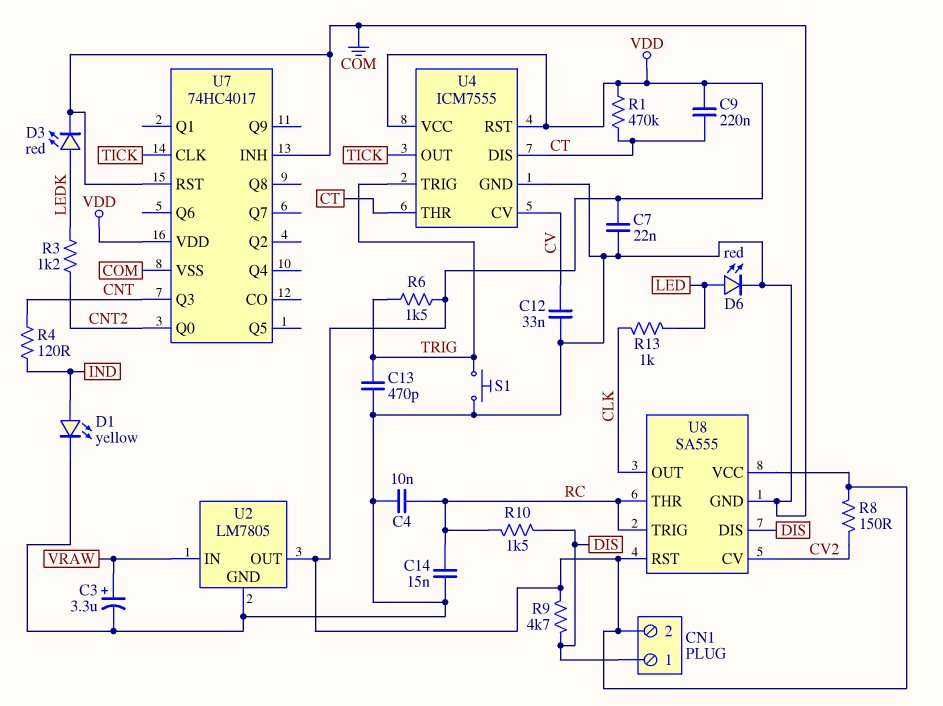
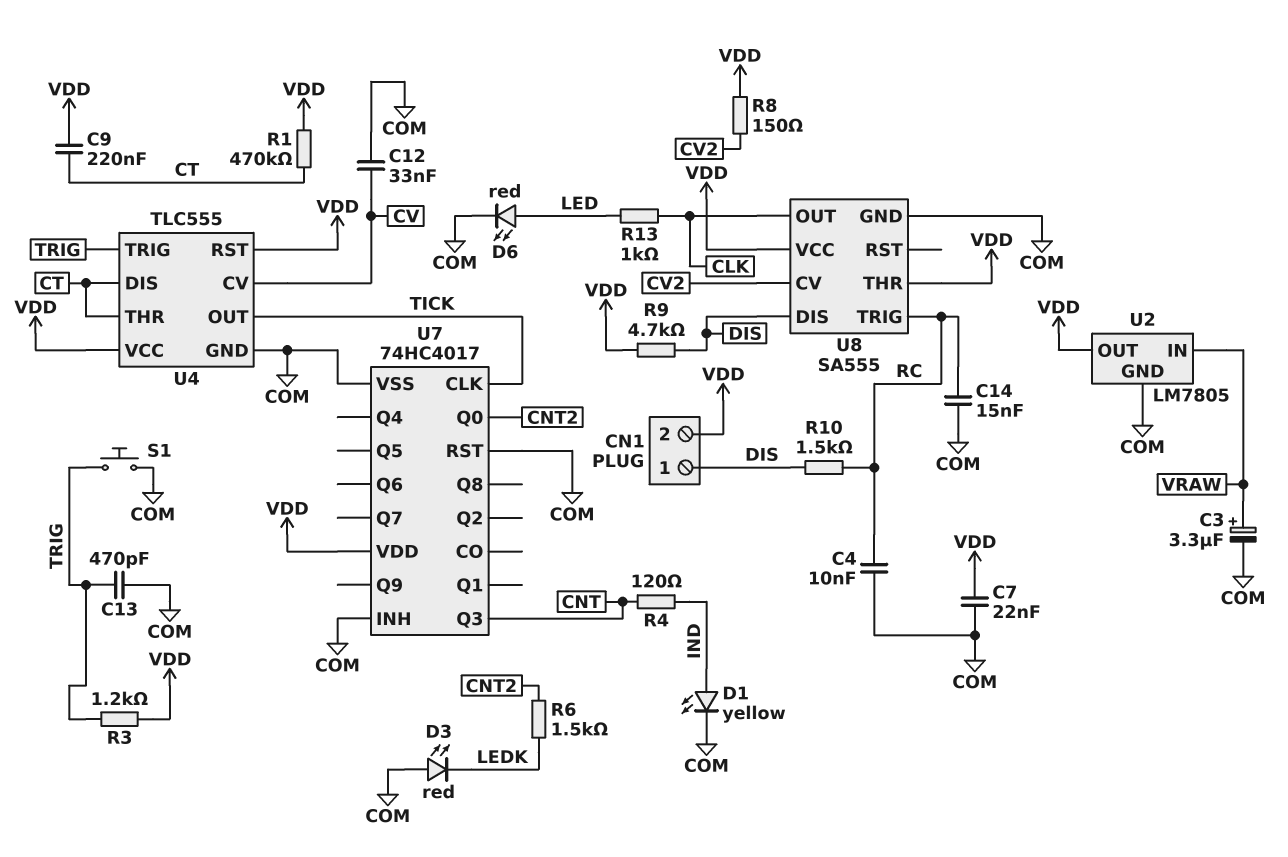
D3: LED red (A LEDK, K COM) -> LED red (A COM, K LEDK)
R3: 1.2k (CNT2, LEDK) -> 1.2k (TRIG, VDD)
R6: 1.5k (TRIG, VDD) -> 1.5k (CNT2, LEDK)
U4: ICM7555 -> TLC555
U8 pin RST: VDD -> none
U8 pin THR: RC -> VDD

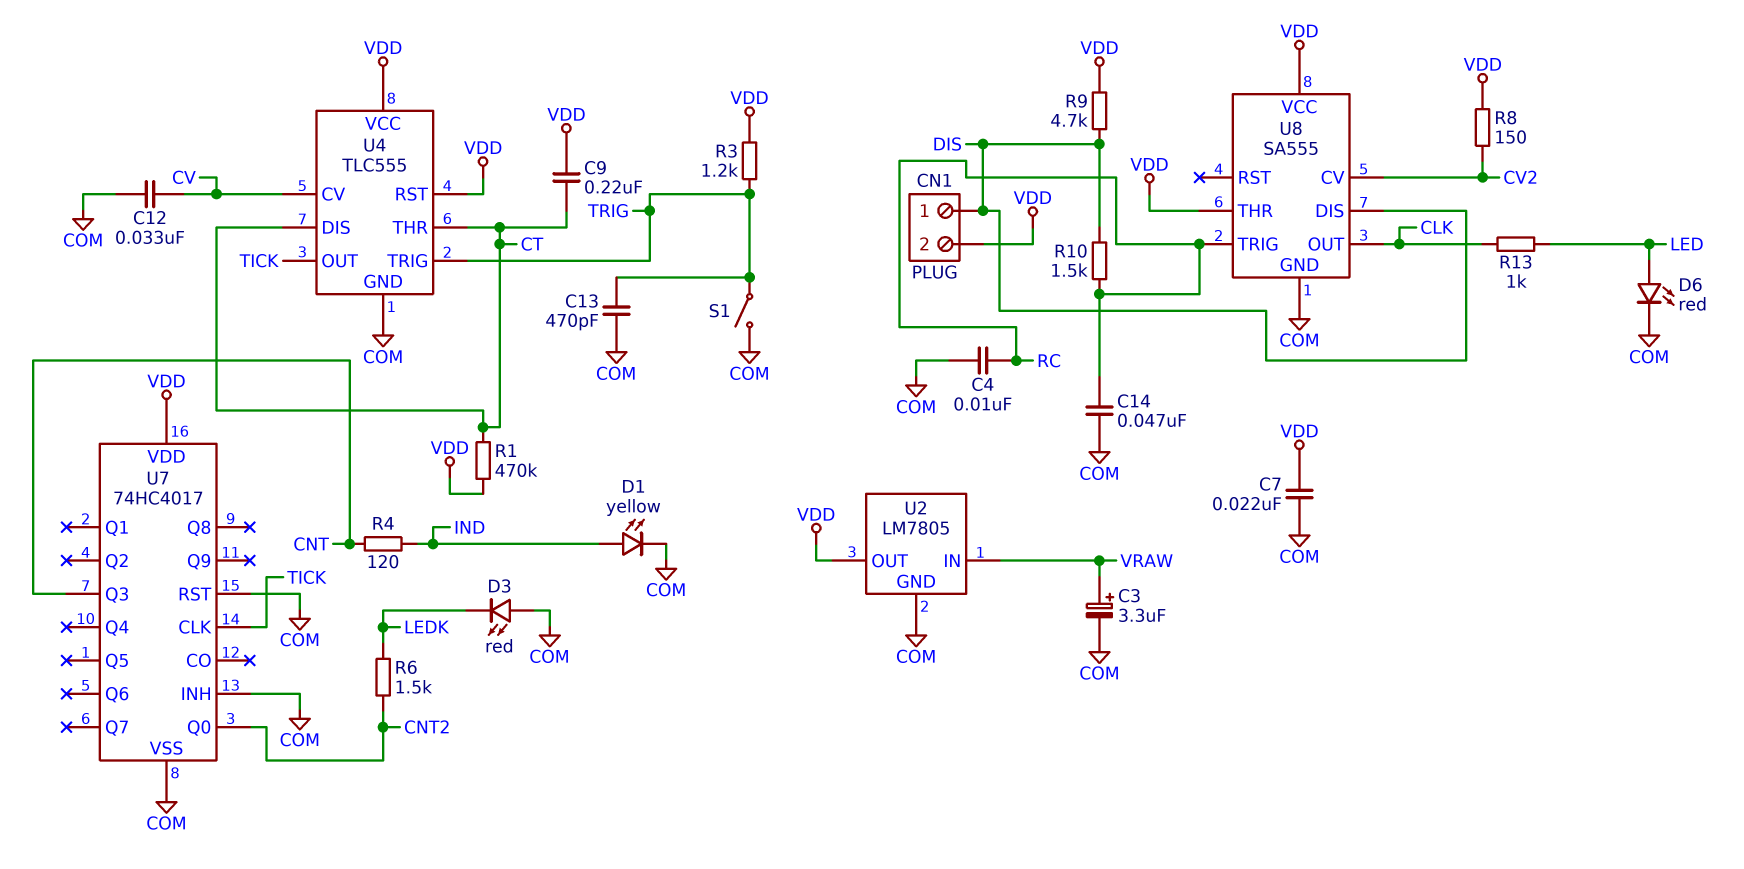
C14: 15nF (COM, RC) -> 47nF (COM, RC)
S1: button (COM, TRIG) -> switch (COM, TRIG)

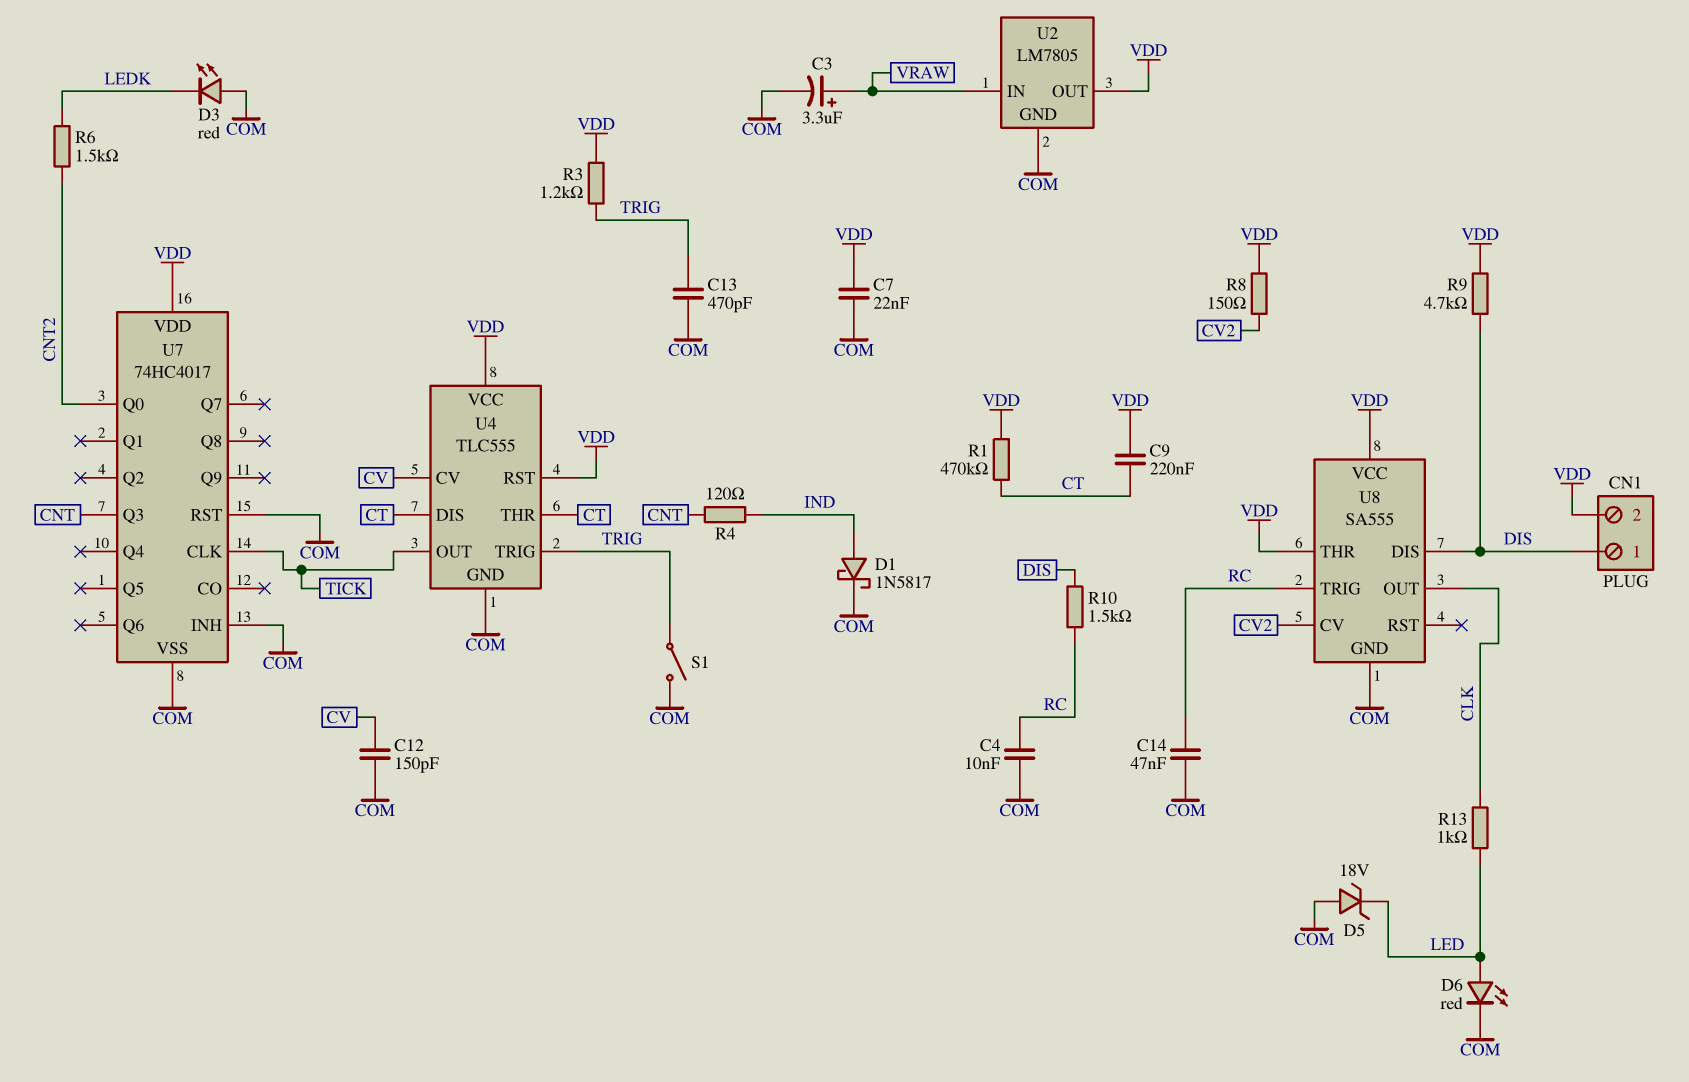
C12: 33nF (COM, CV) -> 150pF (COM, CV)
D1: LED yellow (A IND, K COM) -> schottky 1N5817 (A IND, K COM)
D5: none -> zener 18V (A COM, K LED)

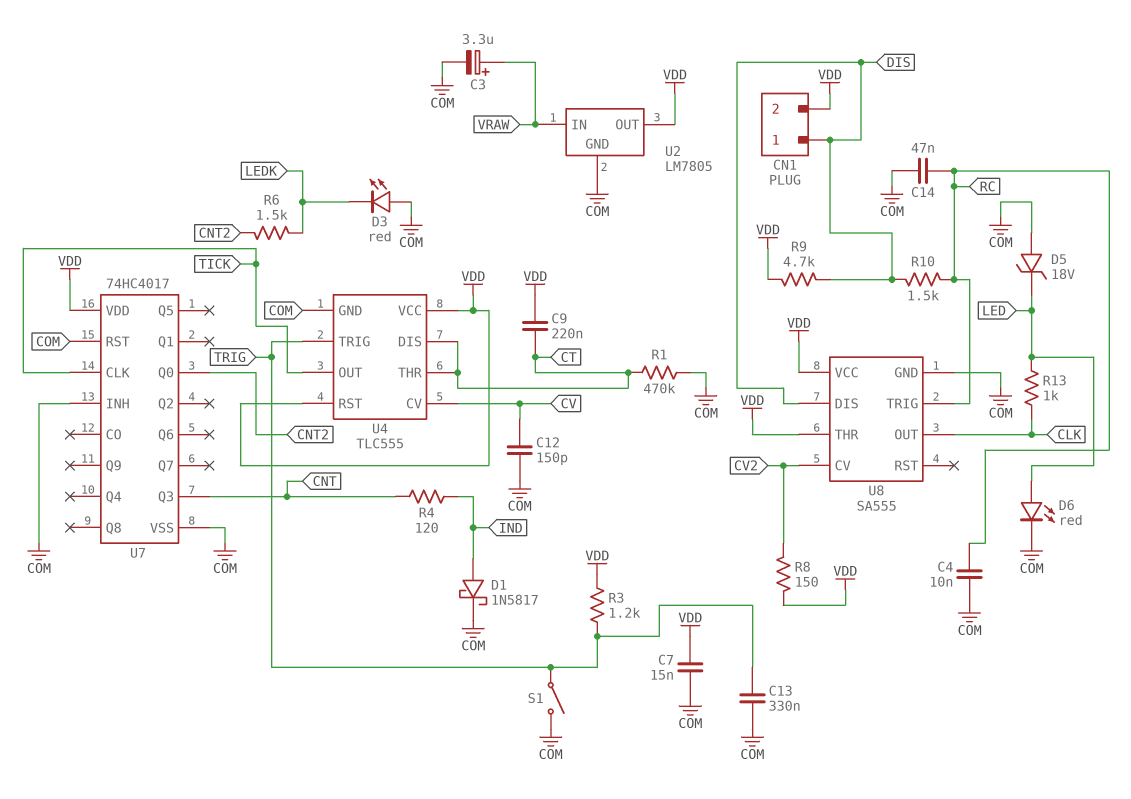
C7: 22nF (COM, VDD) -> 15nF (COM, VDD)
C13: 470pF (COM, TRIG) -> 330nF (COM, TRIG)
R1: 470k (CT, VDD) -> 470k (COM, CT)

